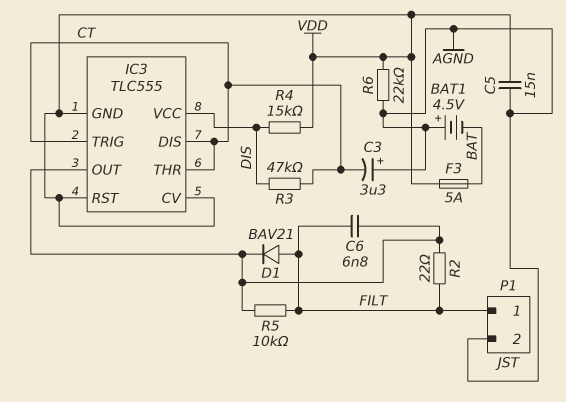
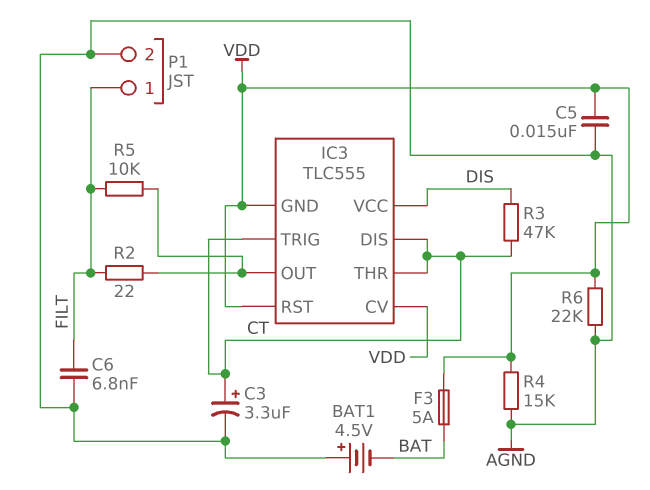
C3: 3.3uF (plus AGND, minus CT) -> 3.3uF (plus CT, minus AGND)
C6: 6.8nF (FILT, IC3/OUT) -> 6.8nF (AGND, FILT)
D1: diode BAV21 (A FILT, K IC3/OUT) -> none
R4: 15k (DIS, VDD) -> 15k (AGND, VDD)

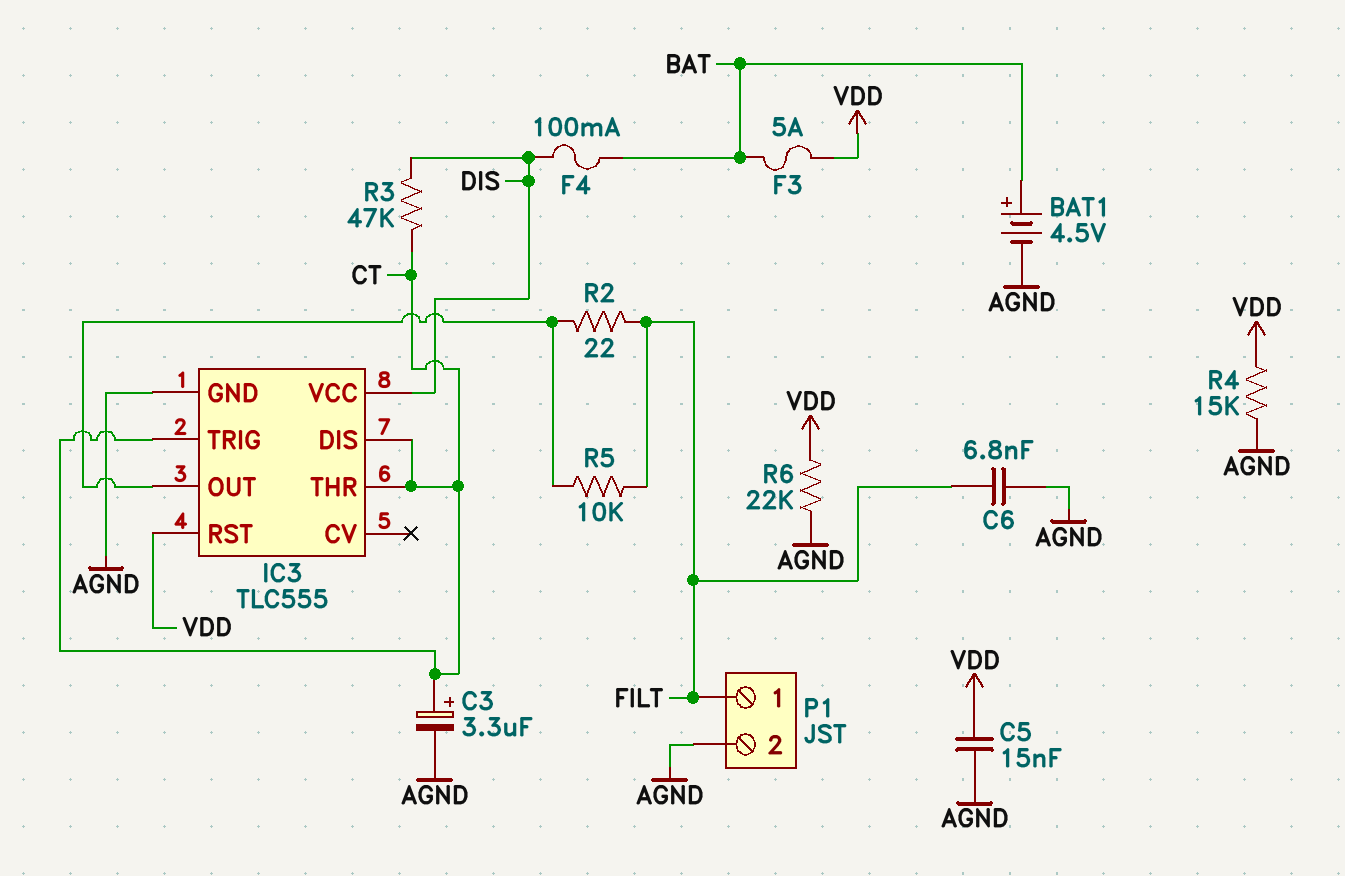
BAT1: 4.5V (plus AGND, minus BAT) -> 4.5V (plus BAT, minus AGND)
F4: none -> 100mA (BAT, DIS)
IC3 pin CV: VDD -> none
IC3 pin GND: VDD -> AGND

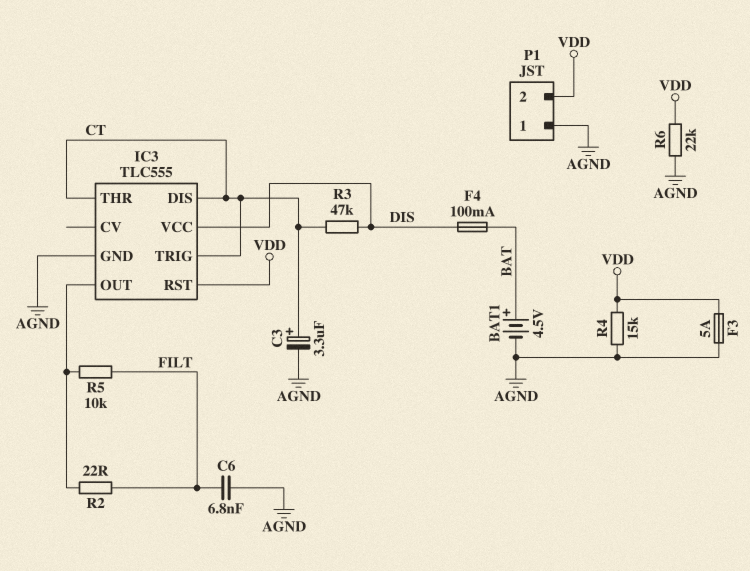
C5: 15nF (AGND, VDD) -> none
F3: 5A (BAT, VDD) -> 5A (AGND, VDD)
P1 pin 1: FILT -> AGND
P1 pin 2: AGND -> VDD

